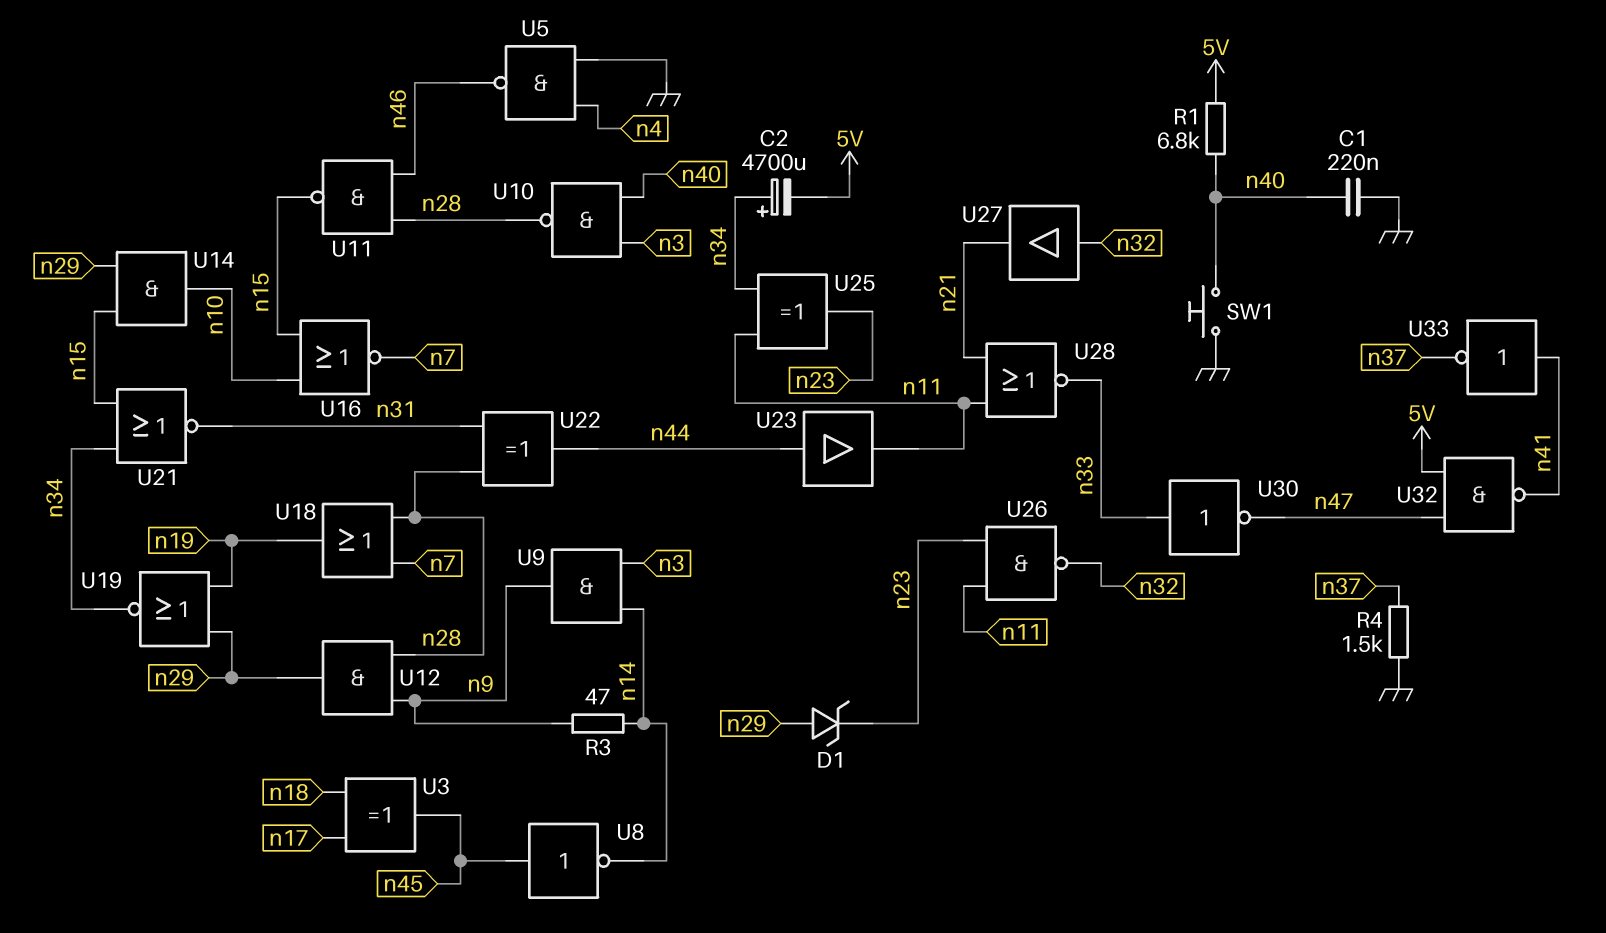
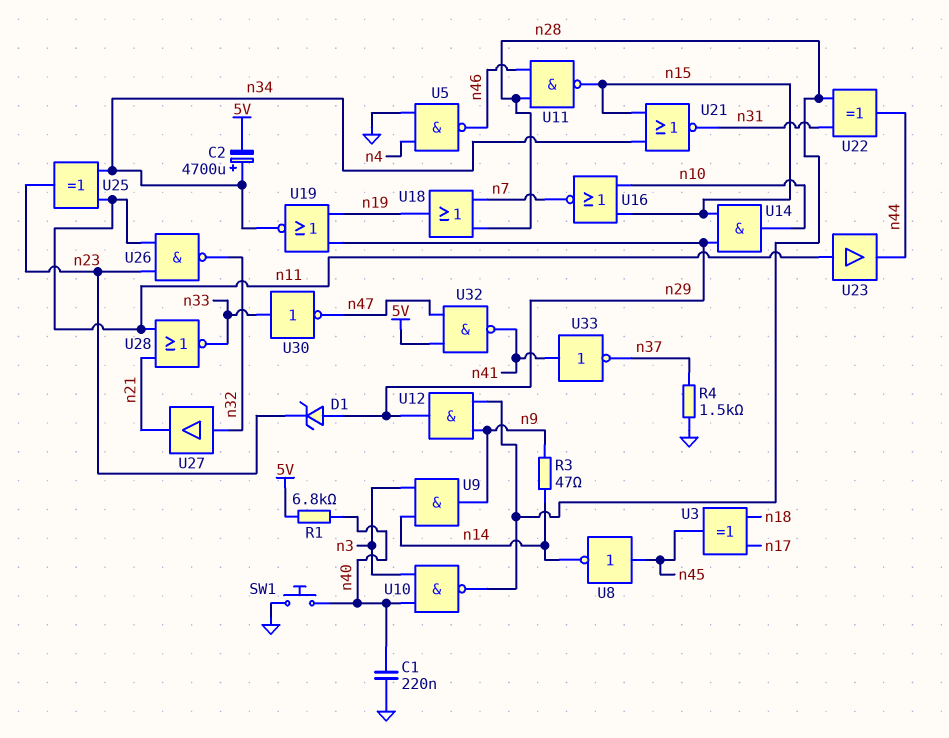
U23: buffer (in n44, out n11) -> buffer (in n11, out n44)

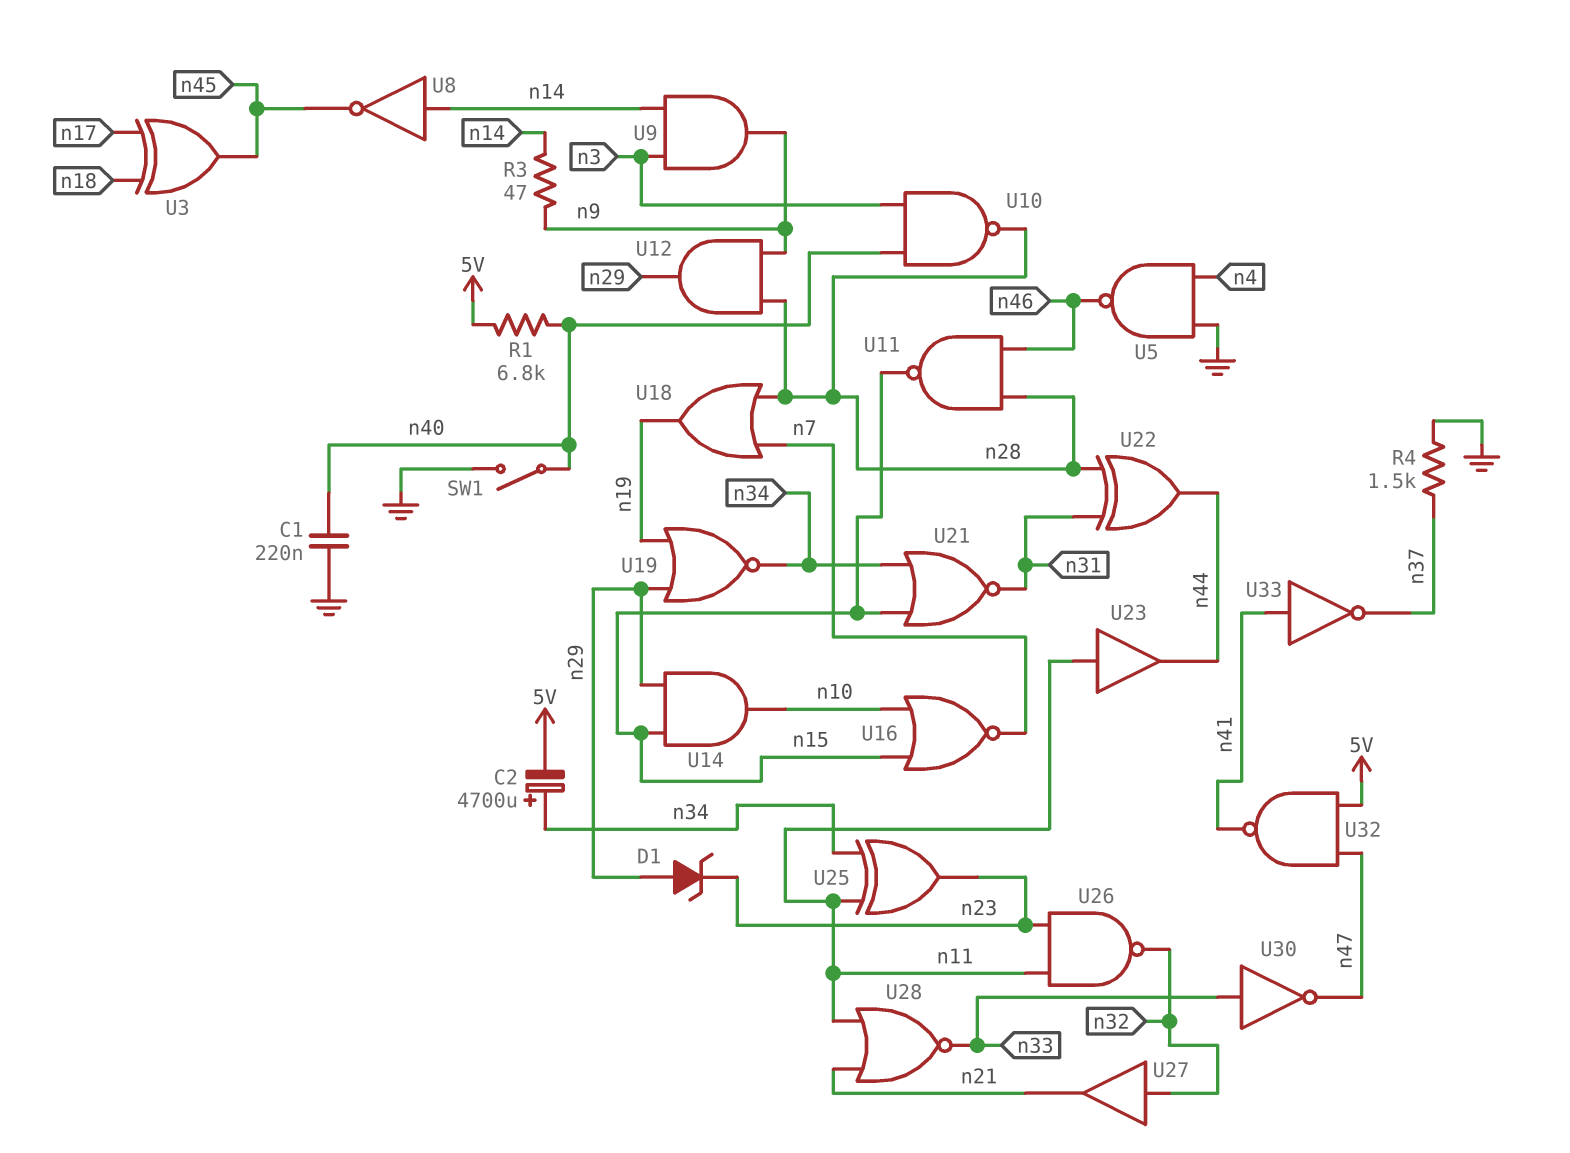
SW1: button (GND, n40) -> switch (GND, n40)
U8: NOT (in n45, out n14) -> NOT (in n14, out n45)

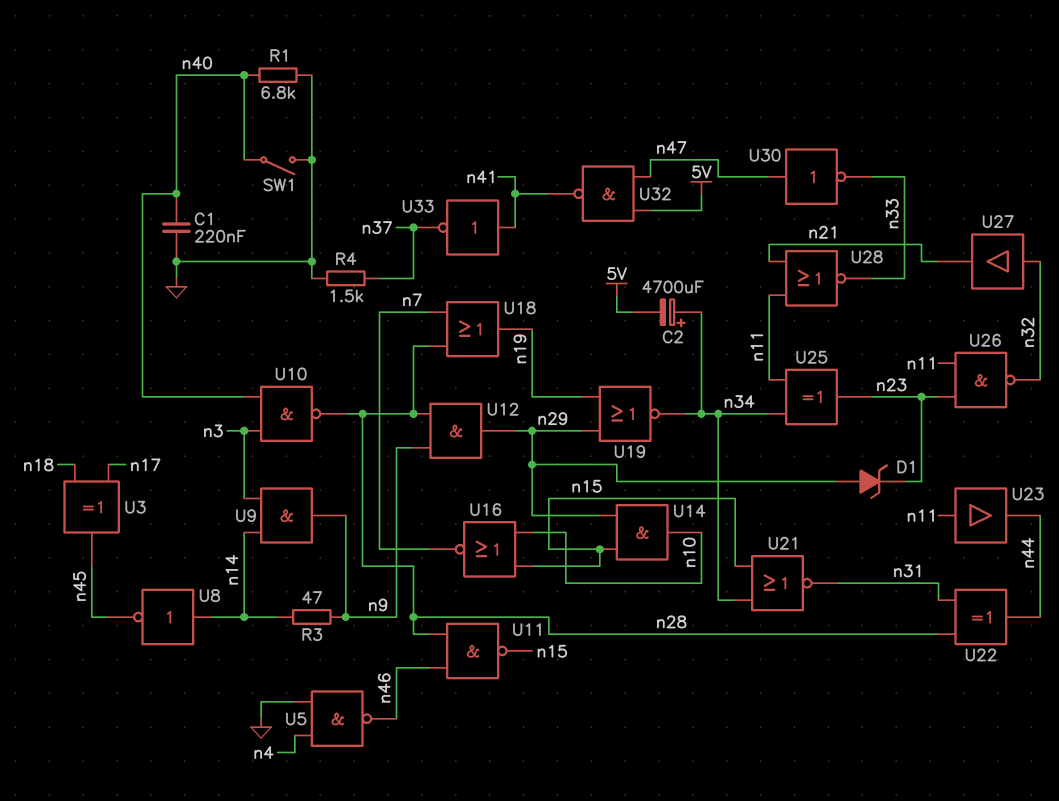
R1: 6.8k (5V, n40) -> 6.8k (GND, n40)
U30: NOT (in n33, out n47) -> NOT (in n47, out n33)

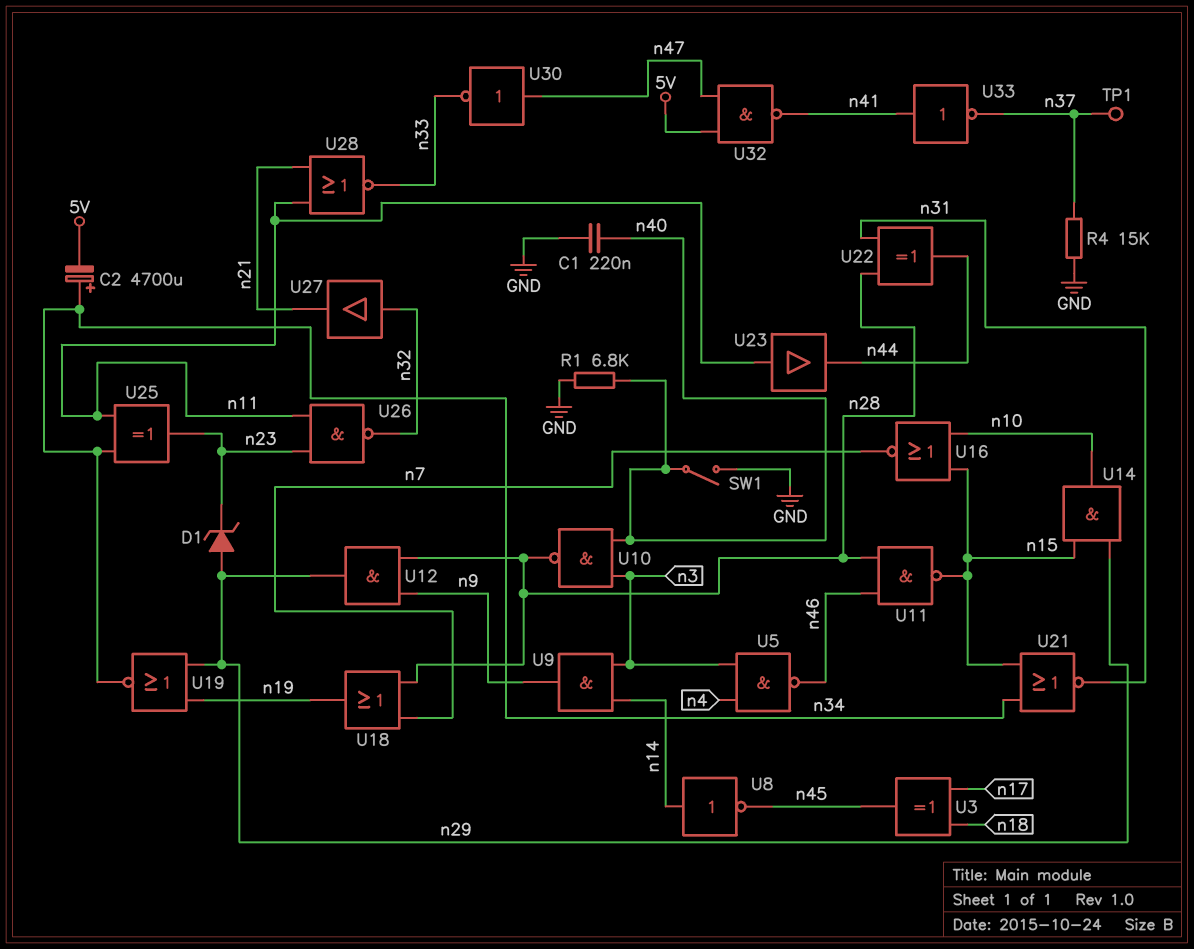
R3: 47 (n9, n14) -> none
R4: 1.5k (GND, n37) -> 15k (GND, n37)
TP1: none -> test point (n37)
U5: NAND (in GND, in n4, out n46) -> NAND (in n3, in n4, out n46)

